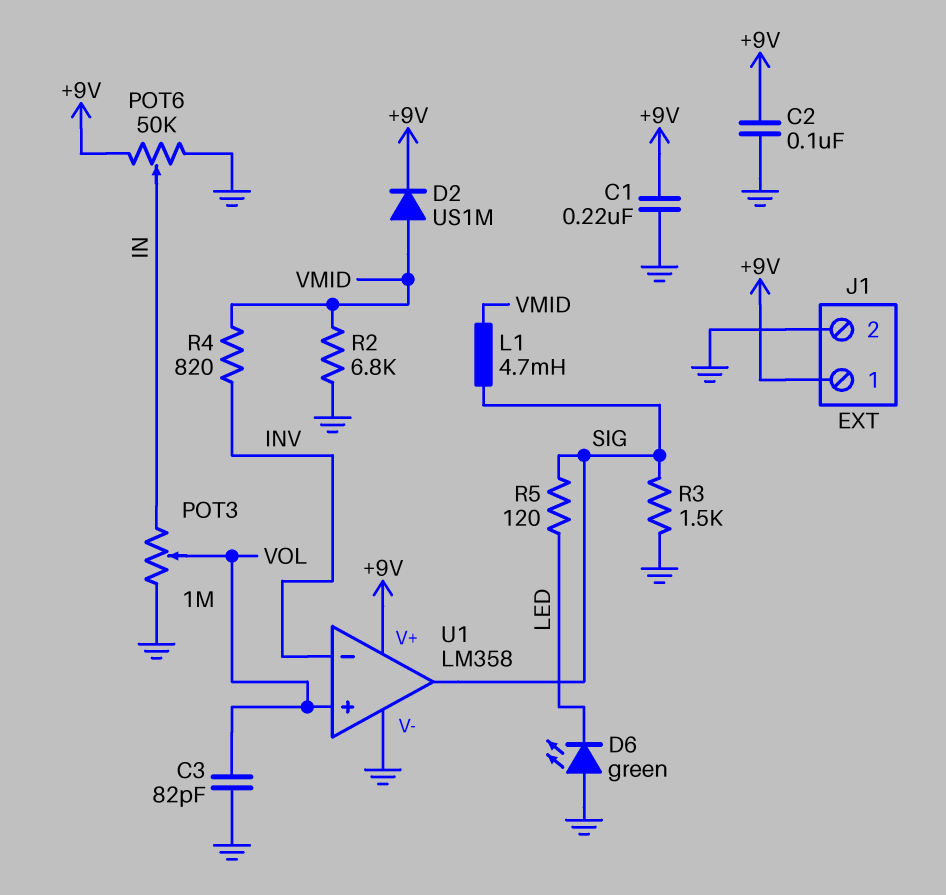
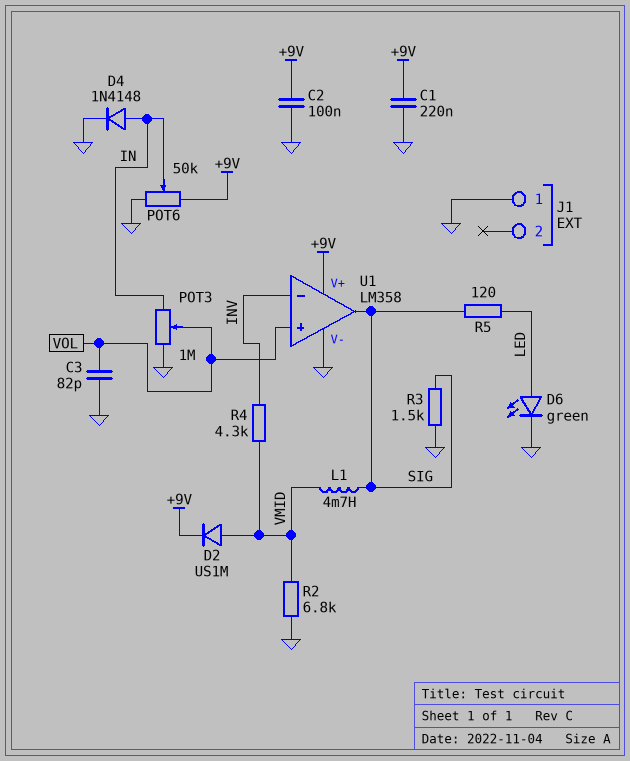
D4: none -> diode 1N4148 (A IN, K GND)
D6: LED green (A GND, K LED) -> LED green (A LED, K GND)
J1 pin 1: +9V -> GND
J1 pin 2: GND -> none
R4: 820 (INV, VMID) -> 4.3k (INV, VMID)

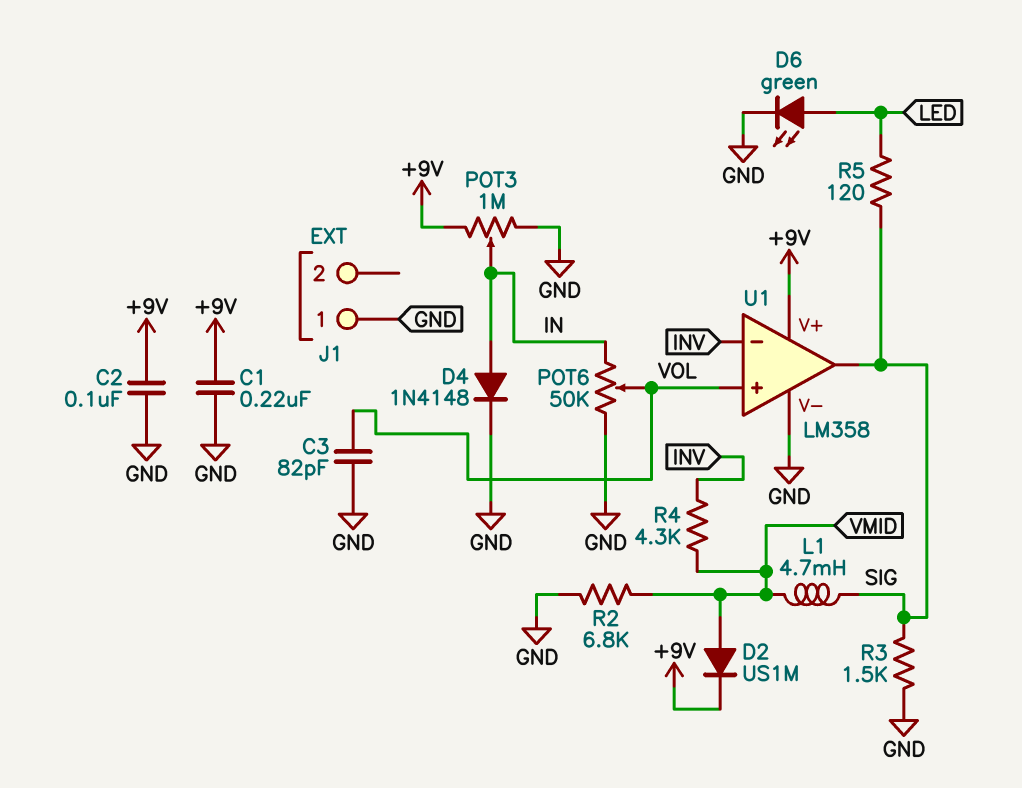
POT3: 1M (GND, IN, wiper VOL) -> 1M (+9V, GND, wiper IN)
POT6: 50k (+9V, GND, wiper IN) -> 50k (GND, IN, wiper VOL)

